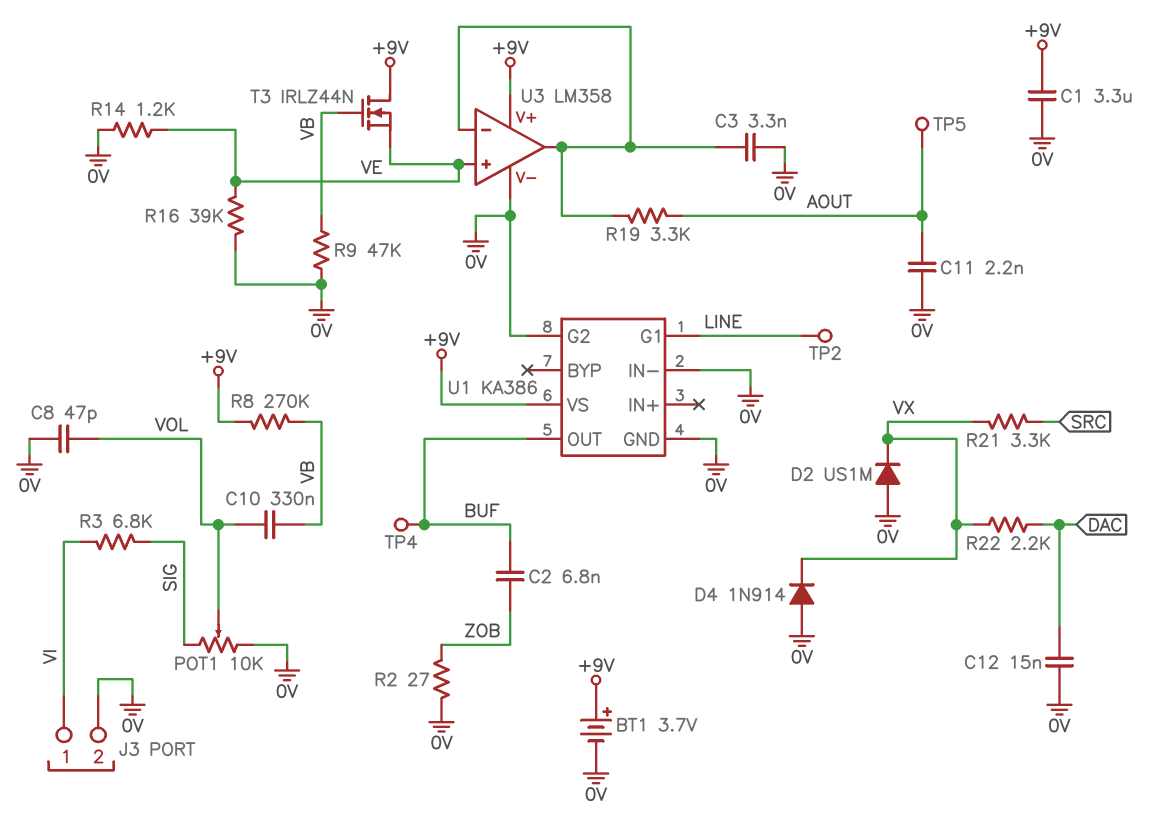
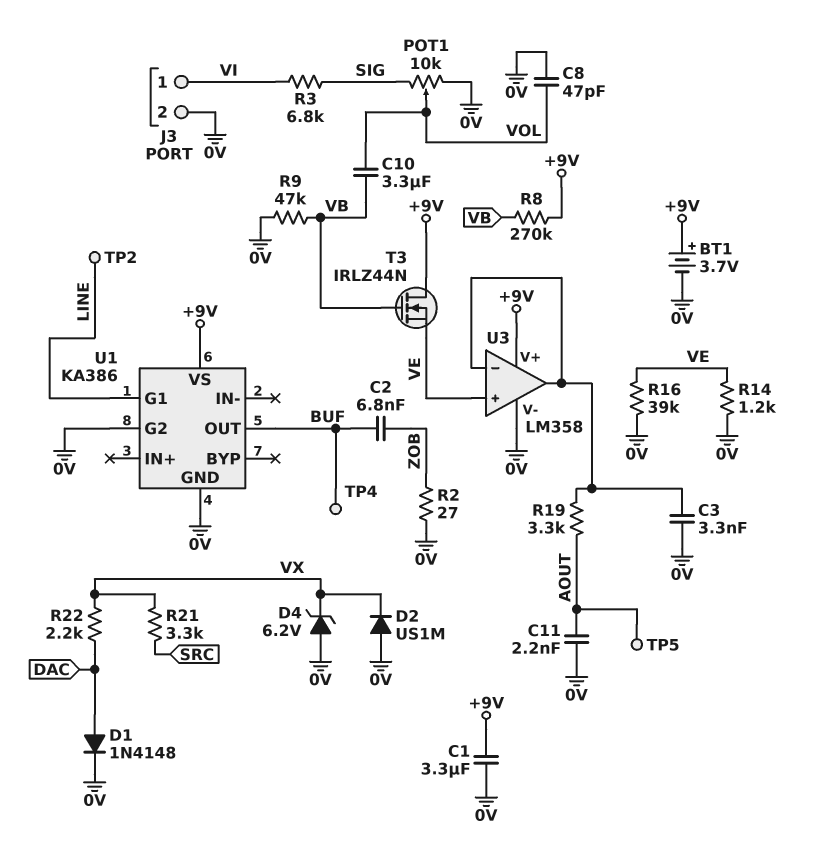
C10: 330nF (VB, VOL) -> 3.3uF (VB, VOL)
C12: 15nF (0V, DAC) -> none
D1: none -> diode 1N4148 (A DAC, K 0V)
D4: diode 1N914 (A 0V, K VX) -> zener 6.2V (A 0V, K VX)
U1 pin IN-: 0V -> none

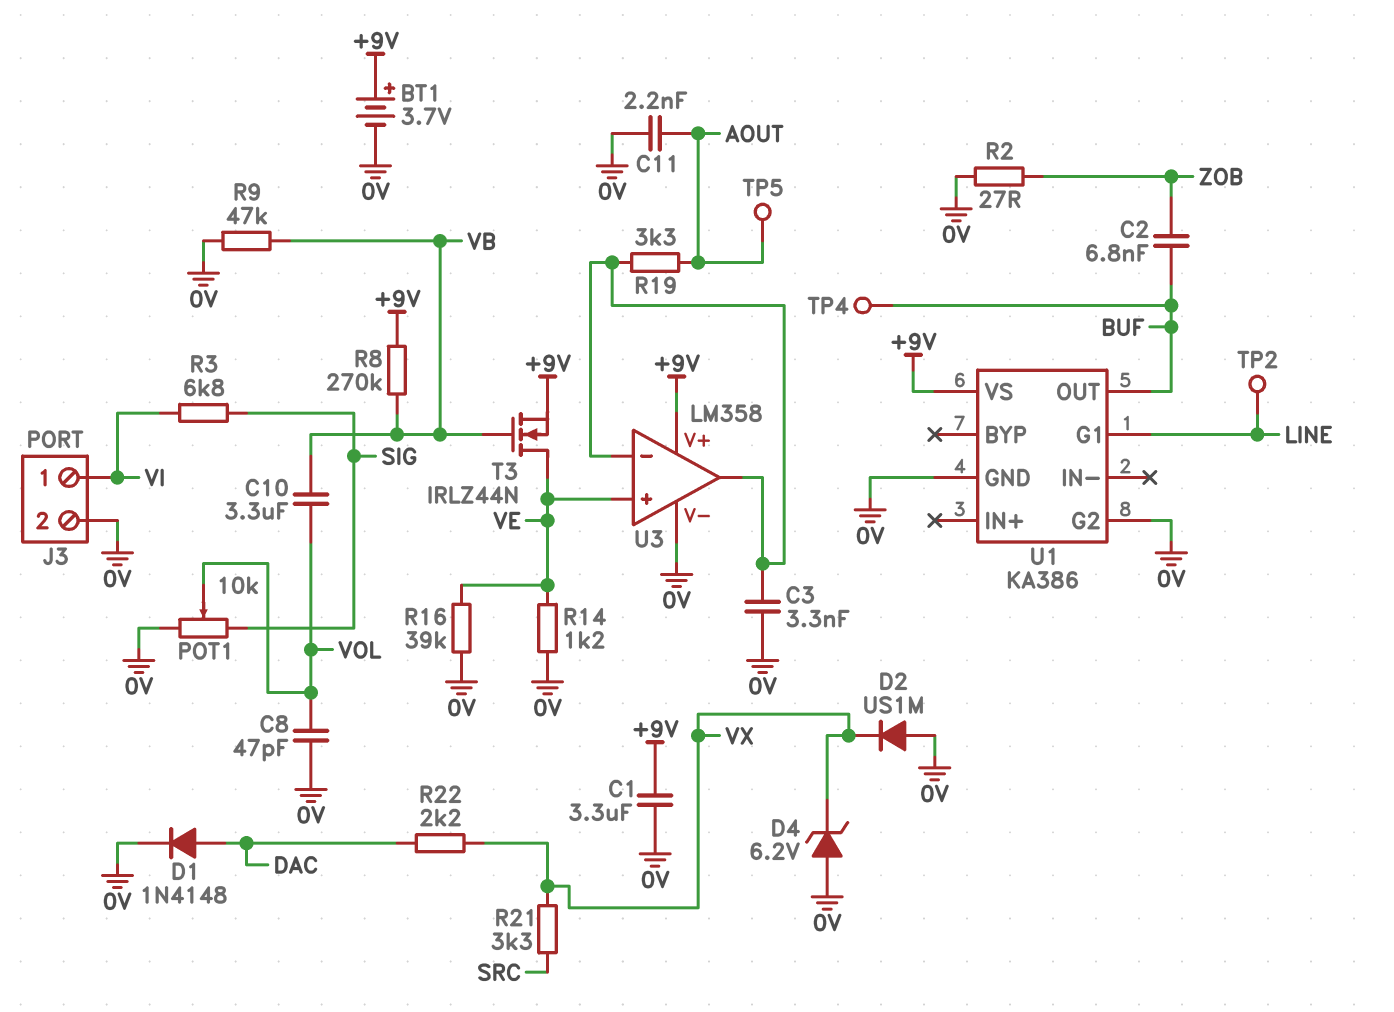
T3: NMOS IRLZ44N (G VB, D +9V, S VE) -> NMOS IRLZ44N (G VB, D VE, S +9V)

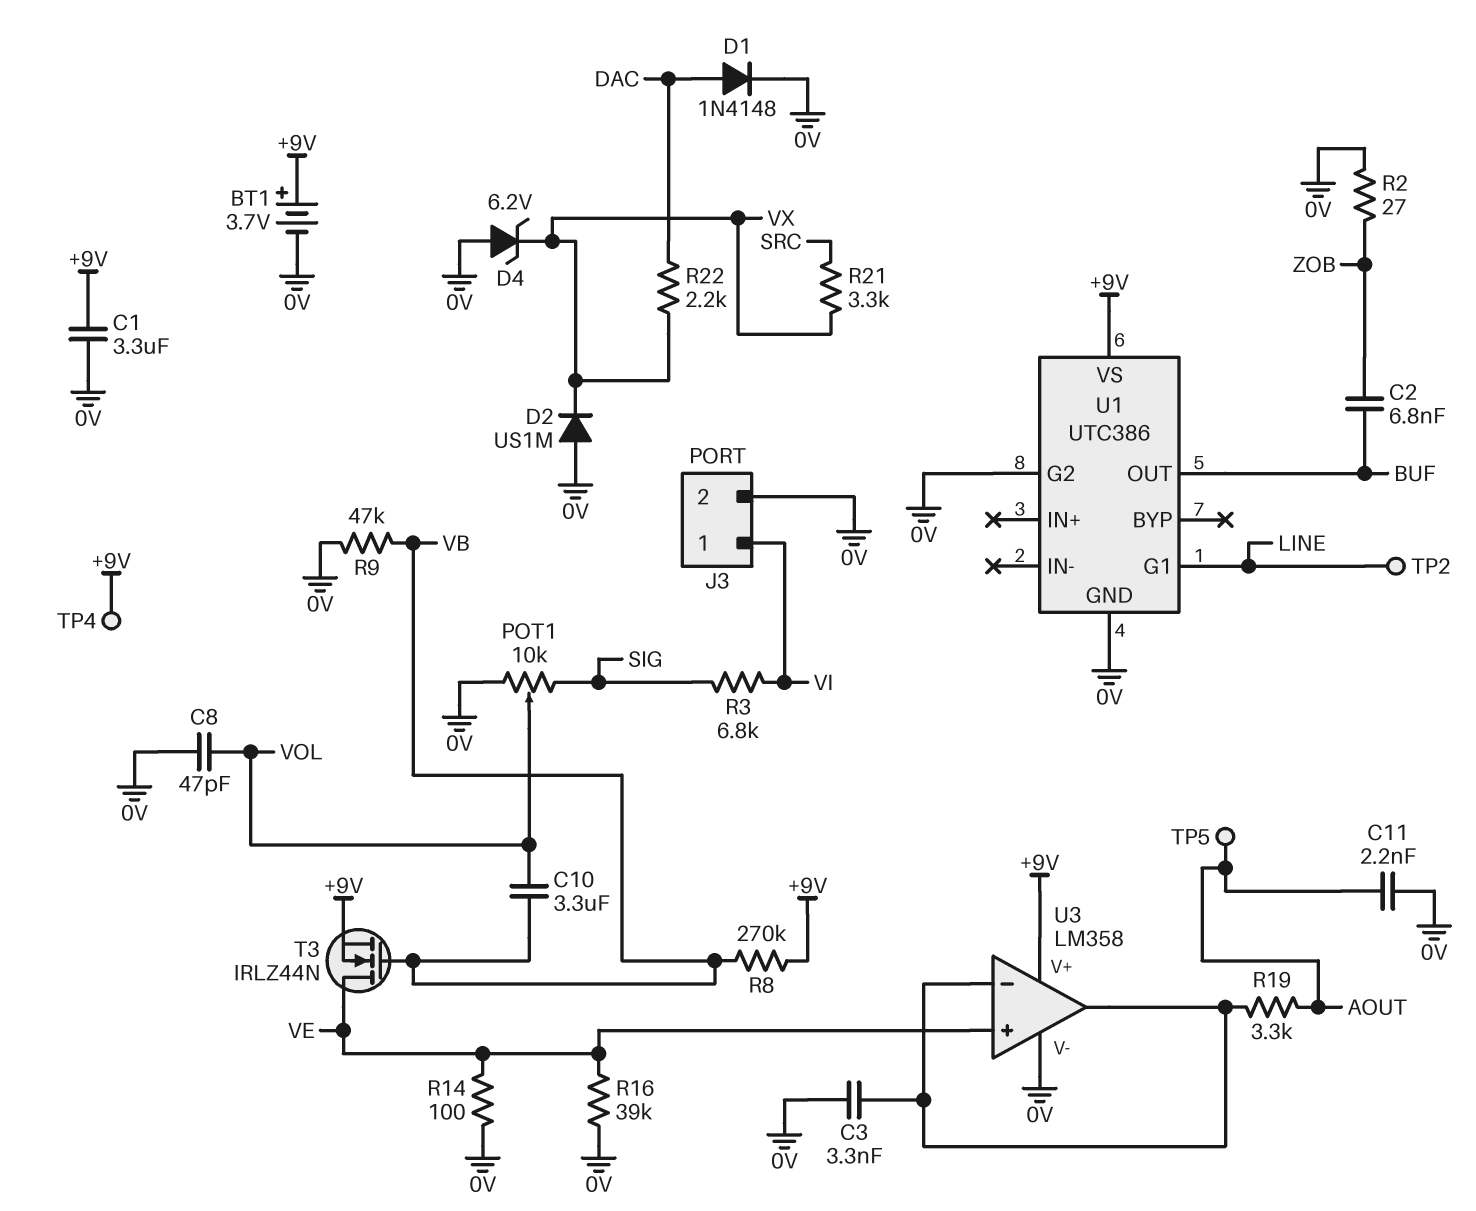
R14: 1.2k (0V, VE) -> 100 (0V, VE)
TP4: test point (BUF) -> test point (+9V)
U1: KA386 -> UTC386

